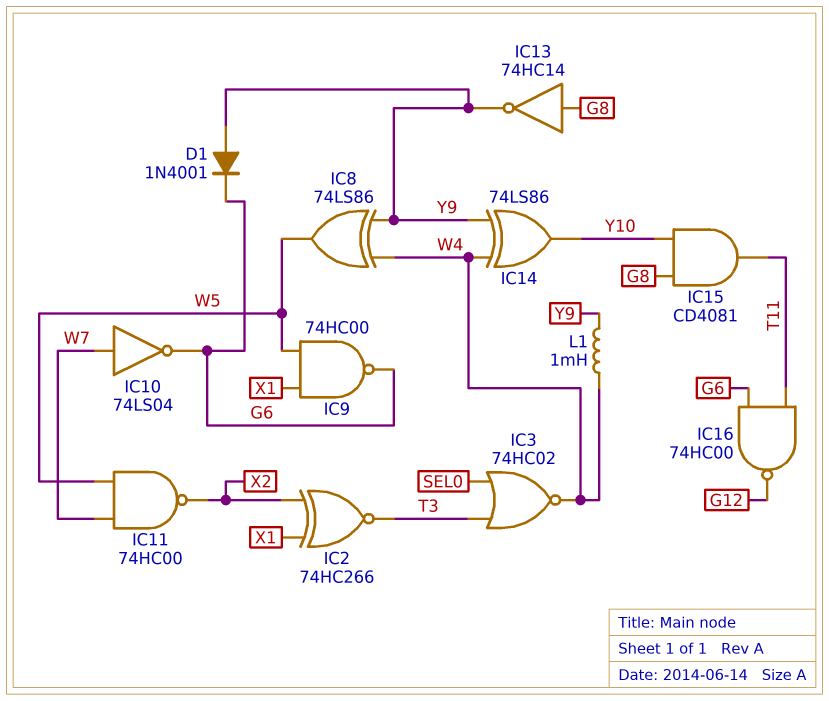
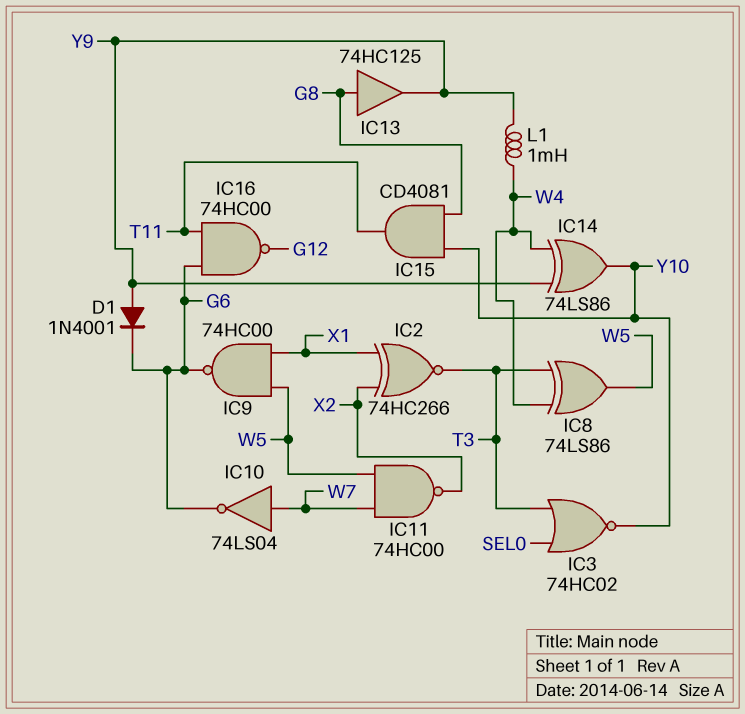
IC3: NOR 74HC02 (in SEL0, in T3, out W4) -> NOR 74HC02 (in SEL0, in T3, out Y10)
IC8: XOR 74LS86 (in W4, in Y9, out W5) -> XOR 74LS86 (in T3, in W4, out W5)
IC13: NOT 74HC14 (in G8, out Y9) -> buffer 74HC125 (in G8, out Y9)

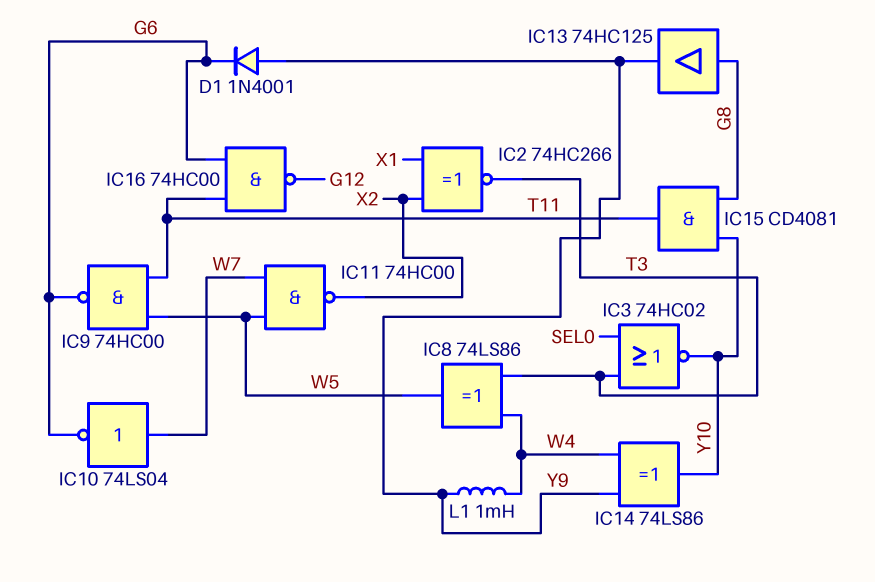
IC9: NAND 74HC00 (in W5, in X1, out G6) -> NAND 74HC00 (in T11, in W5, out G6)

